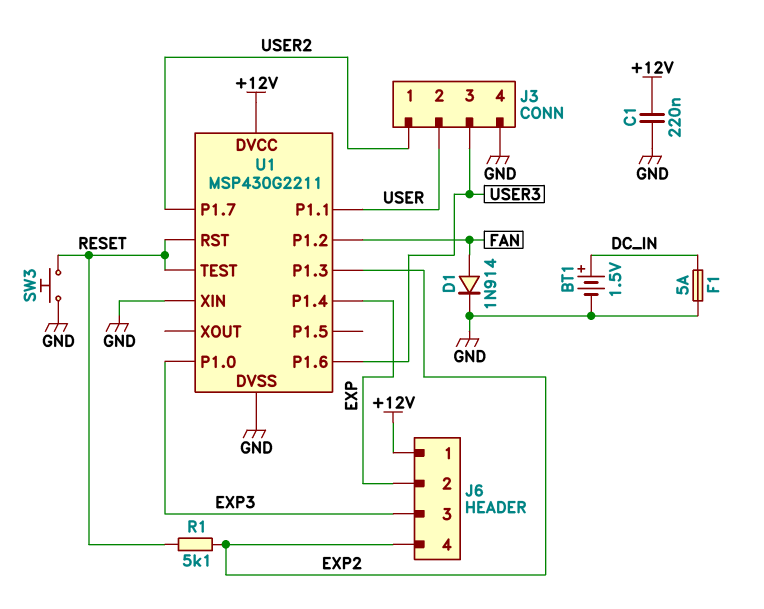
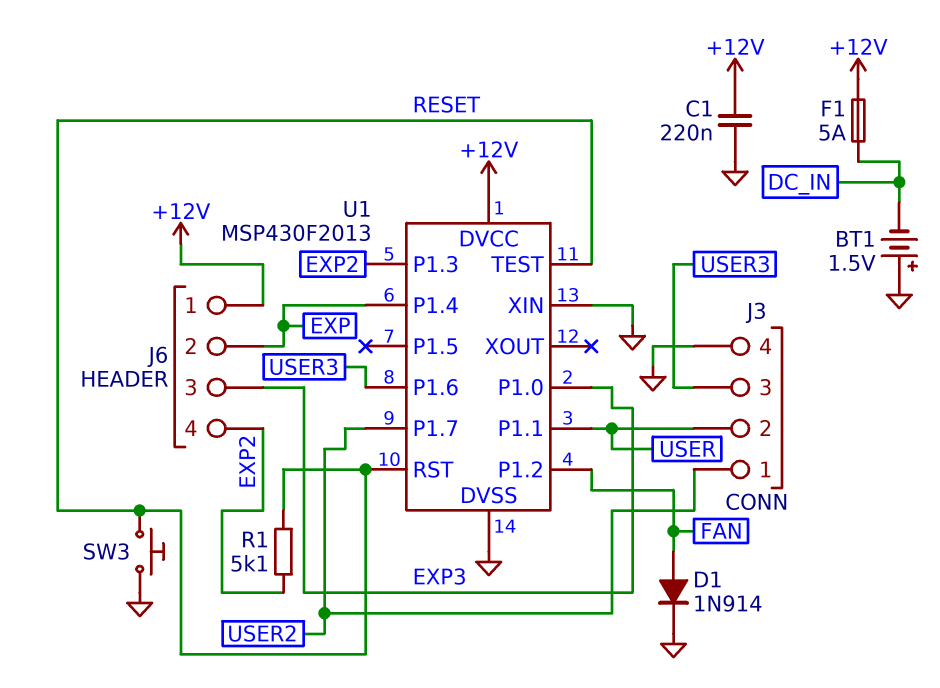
BT1: 1.5V (plus DC_IN, minus GND) -> 1.5V (plus GND, minus DC_IN)
F1: 5A (DC_IN, GND) -> 5A (+12V, DC_IN)
U1: MSP430G2211 -> MSP430F2013

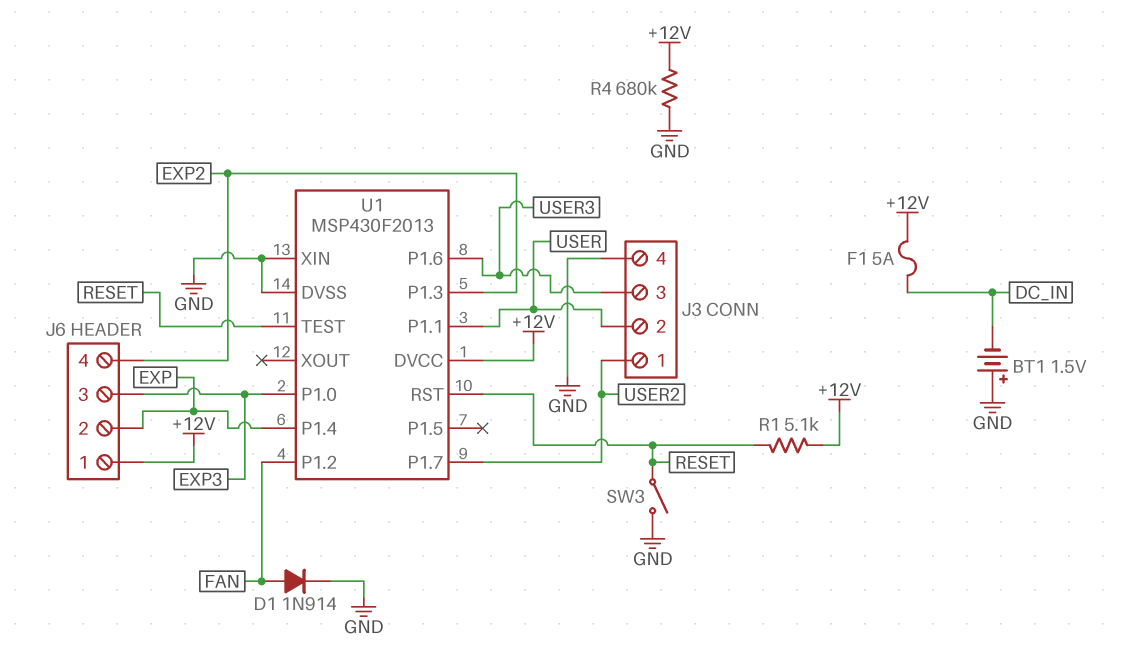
C1: 220nF (+12V, GND) -> none
R1: 5.1k (EXP2, RESET) -> 5.1k (+12V, RESET)
R4: none -> 680k (+12V, GND)
SW3: button (GND, RESET) -> switch (GND, RESET)

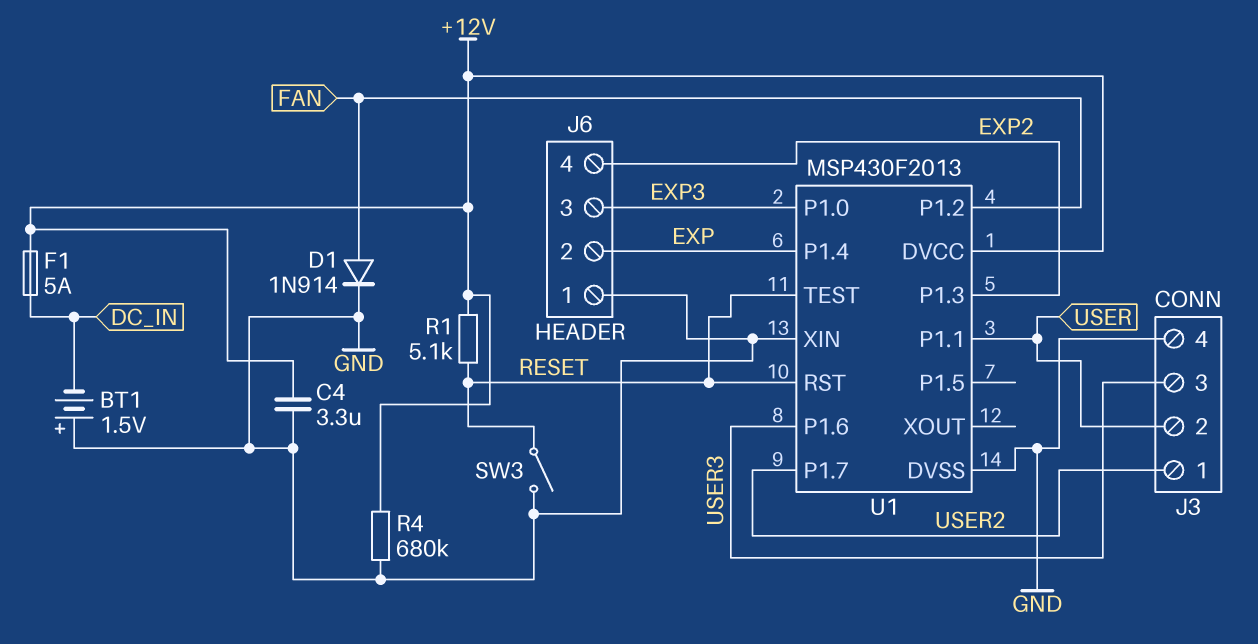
C4: none -> 3.3uF (+12V, GND)
J6 pin 1: +12V -> GND

